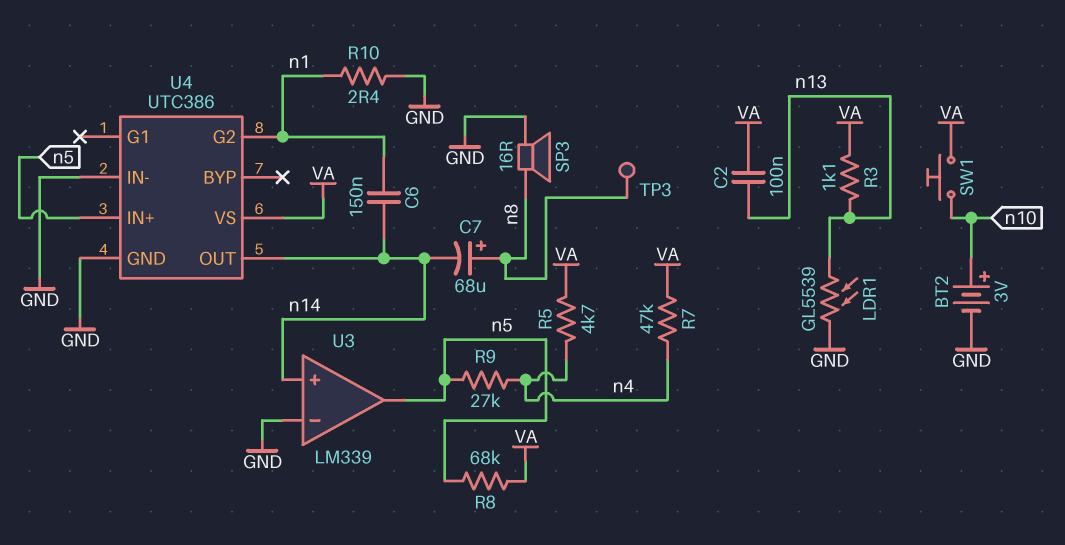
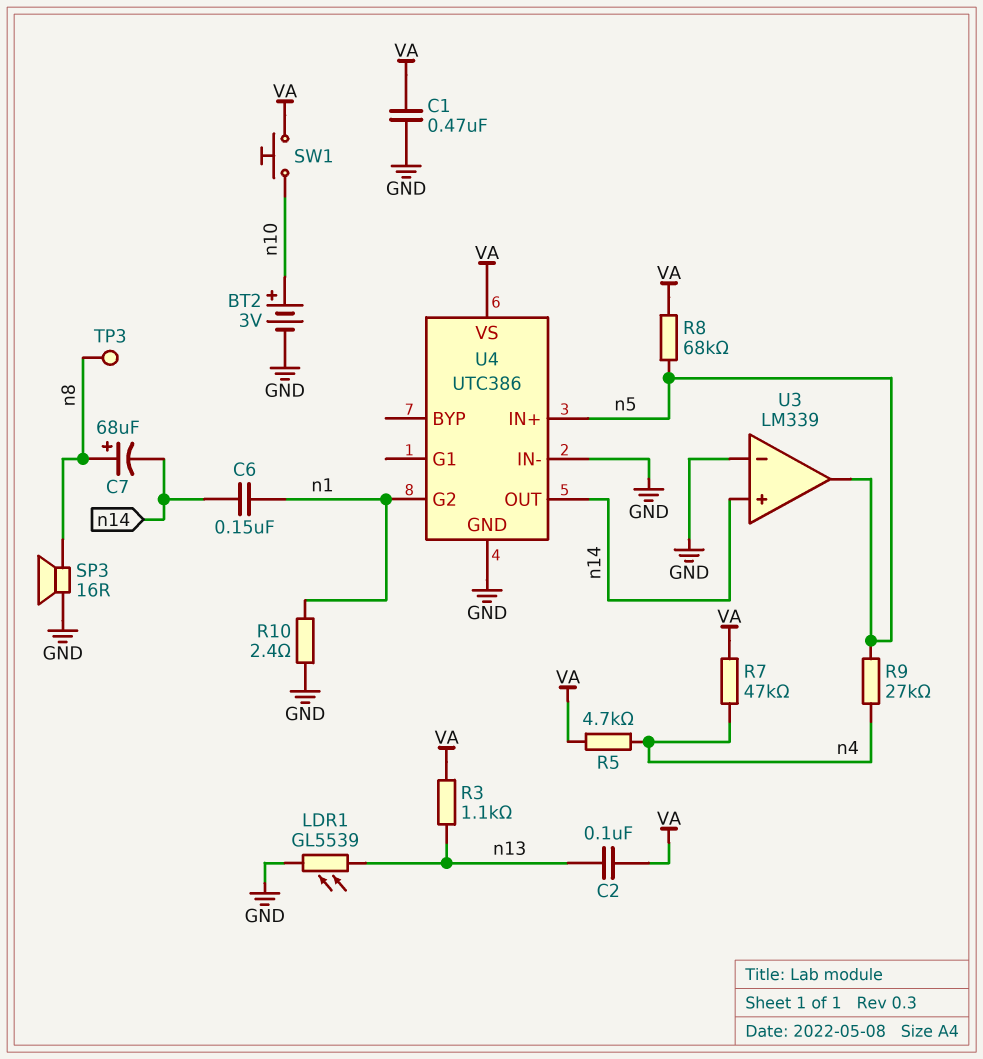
C1: none -> 470nF (GND, VA)

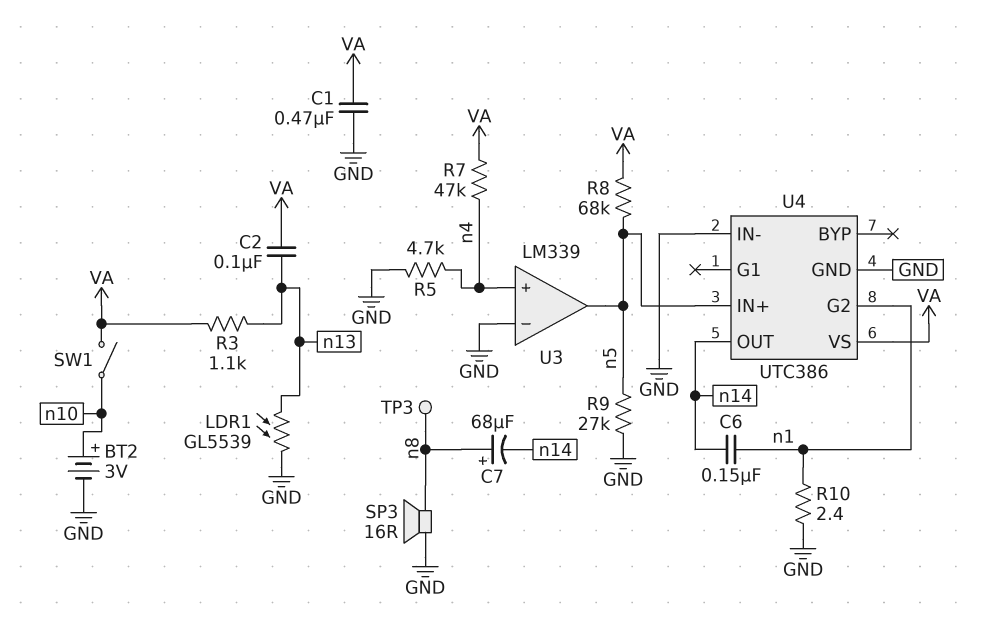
R5: 4.7k (VA, n4) -> 4.7k (GND, n4)
R9: 27k (n4, n5) -> 27k (GND, n5)
SW1: button (VA, n10) -> switch (VA, n10)
U3 pin in+: n14 -> n4

